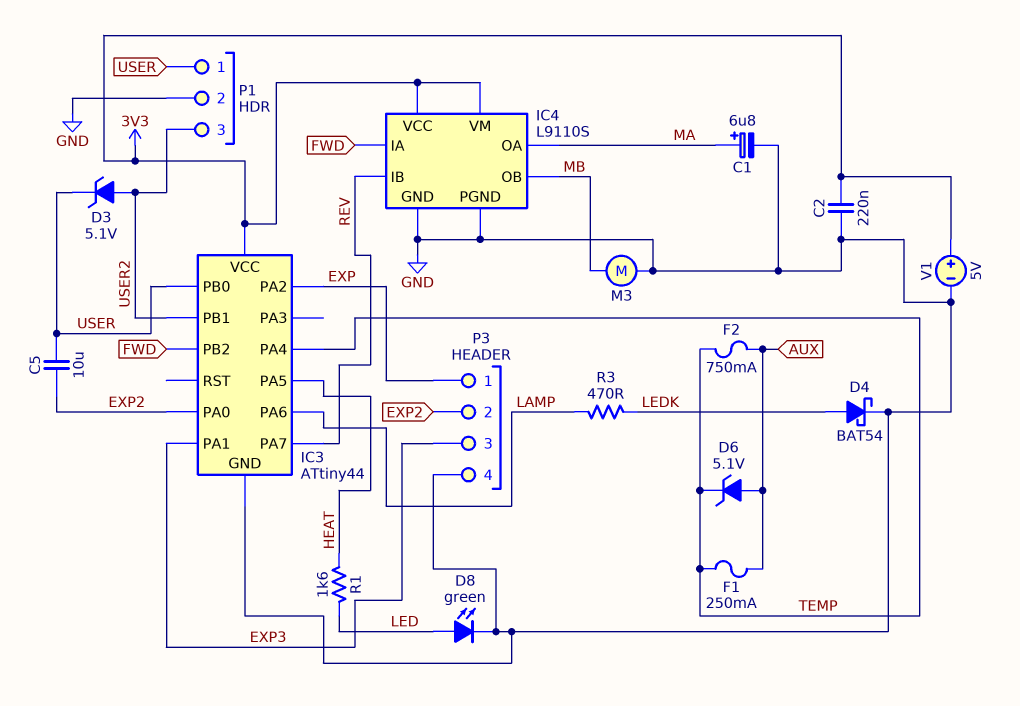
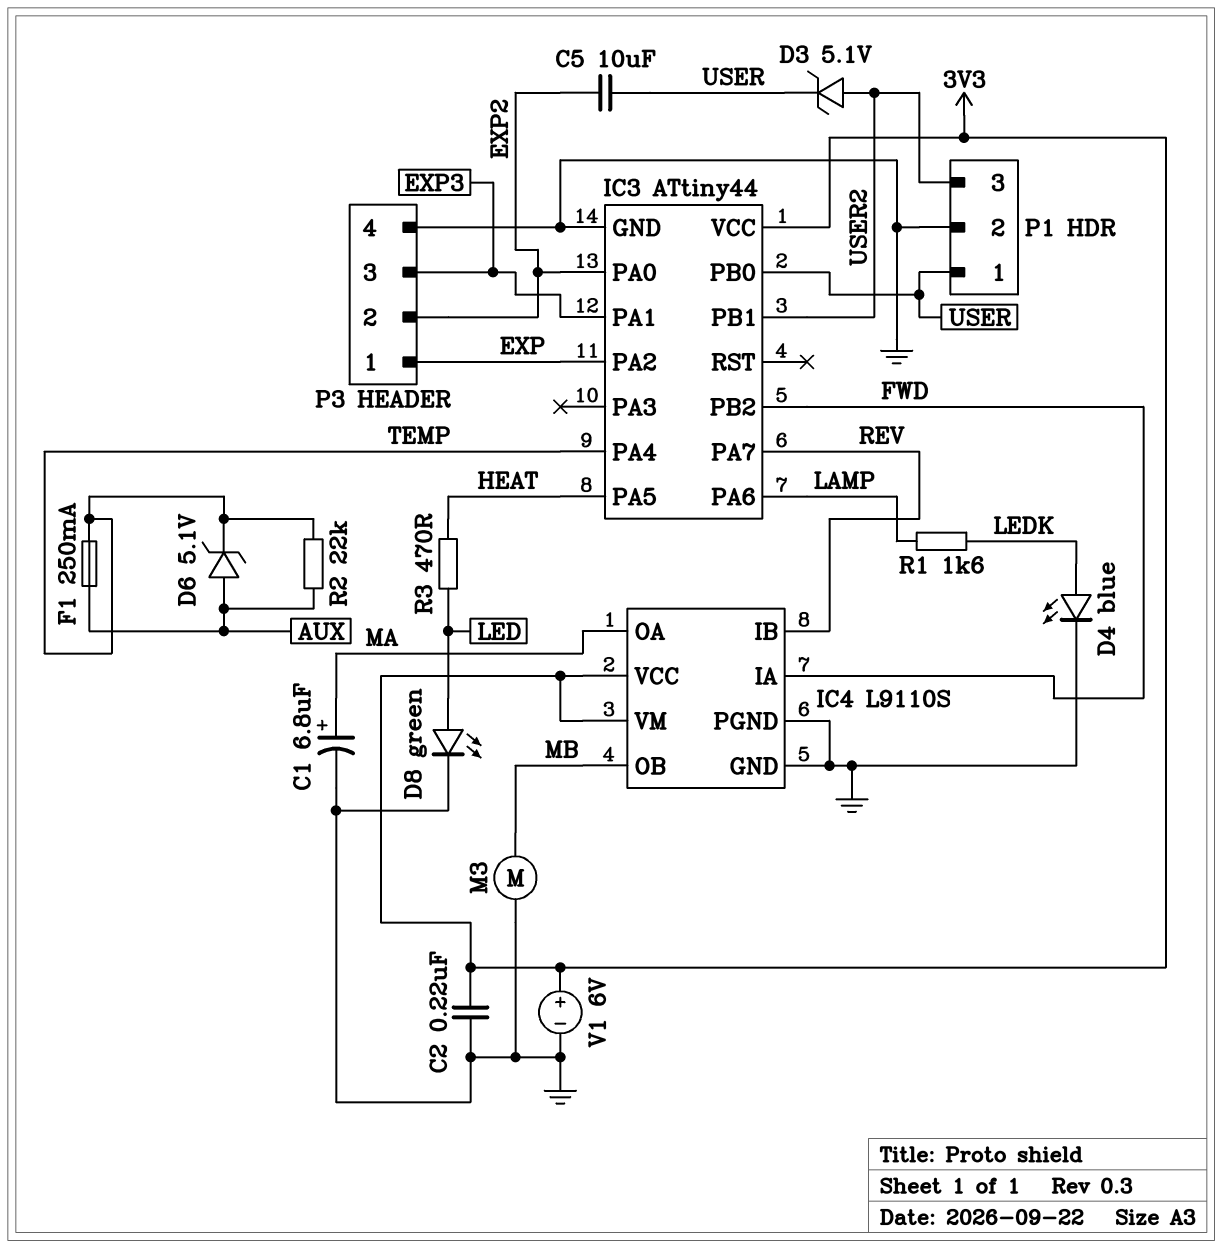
D4: schottky BAT54 (A LEDK, K GND) -> LED blue (A LEDK, K GND)
F2: 750mA (AUX, TEMP) -> none
R1: 1.6k (HEAT, LED) -> 1.6k (LAMP, LEDK)
R2: none -> 22k (AUX, TEMP)
R3: 470 (LAMP, LEDK) -> 470 (HEAT, LED)
V1: 5V (plus 3V3, minus GND) -> 6V (plus 3V3, minus GND)

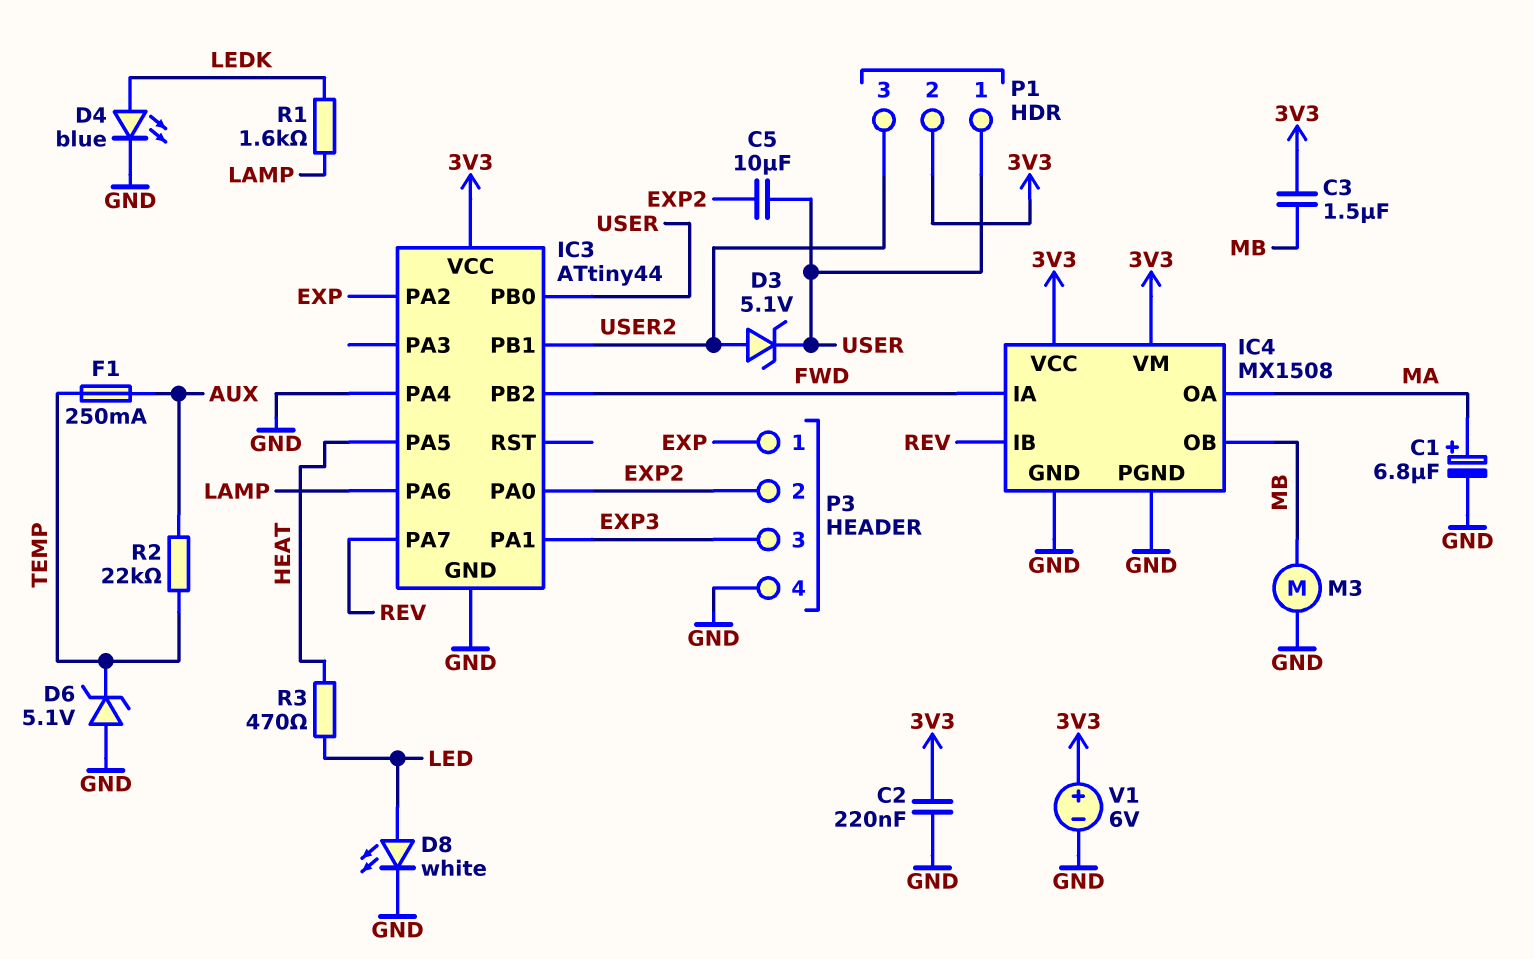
C3: none -> 1.5uF (3V3, MB)
D6: zener 5.1V (A AUX, K TEMP) -> zener 5.1V (A GND, K TEMP)
D8: LED green (A LED, K GND) -> LED white (A LED, K GND)
IC3 pin PA4: TEMP -> GND
IC4: L9110S -> MX1508
P1 pin 2: GND -> 3V3

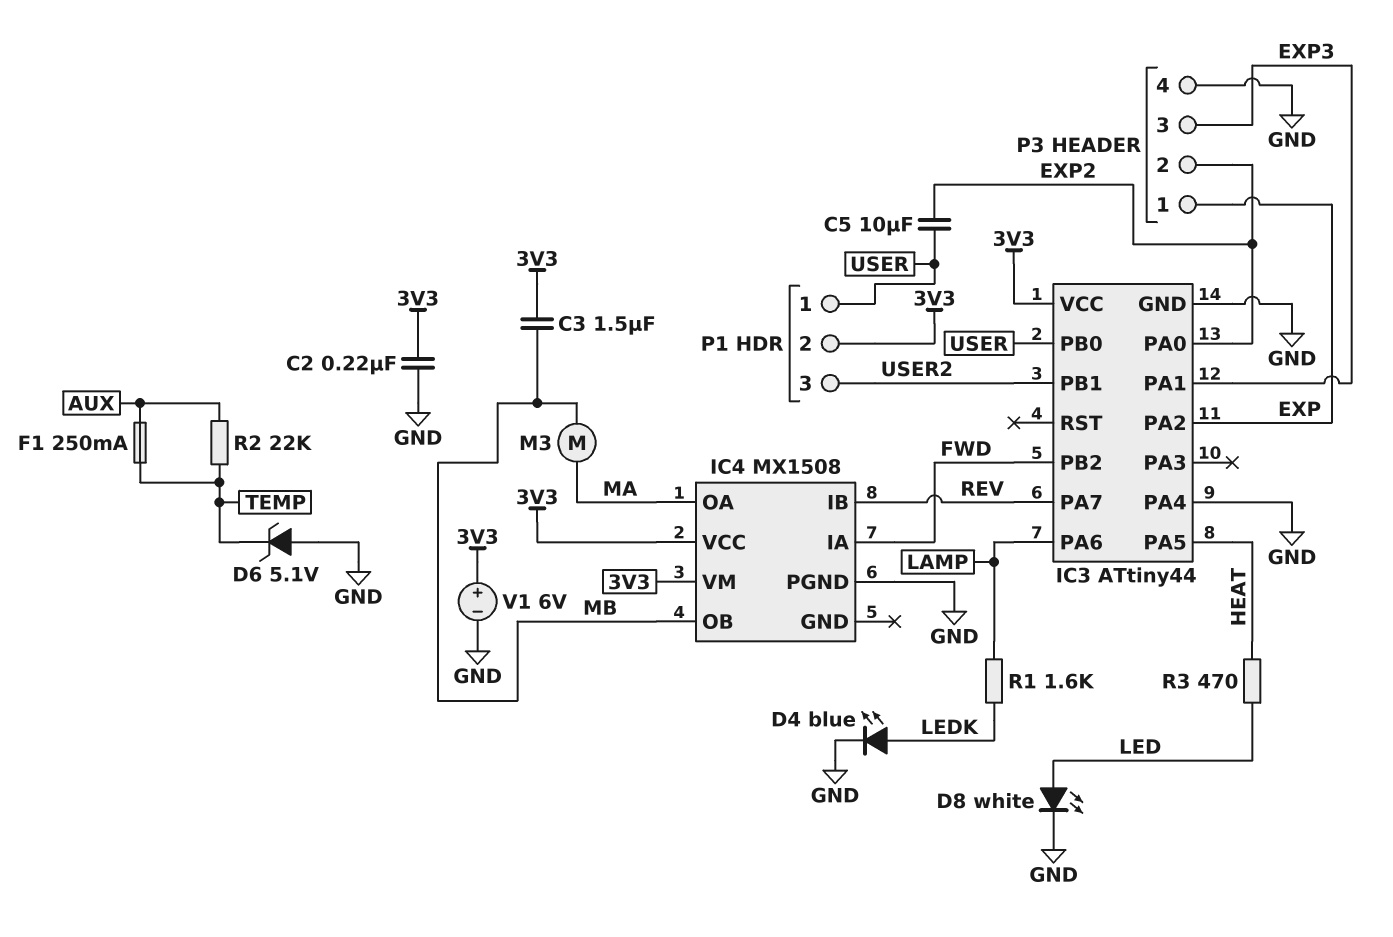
C1: 6.8uF (plus MA, minus GND) -> none
D3: zener 5.1V (A USER2, K USER) -> none
IC4 pin GND: GND -> none
M3: motor (GND, MB) -> motor (MA, MB)

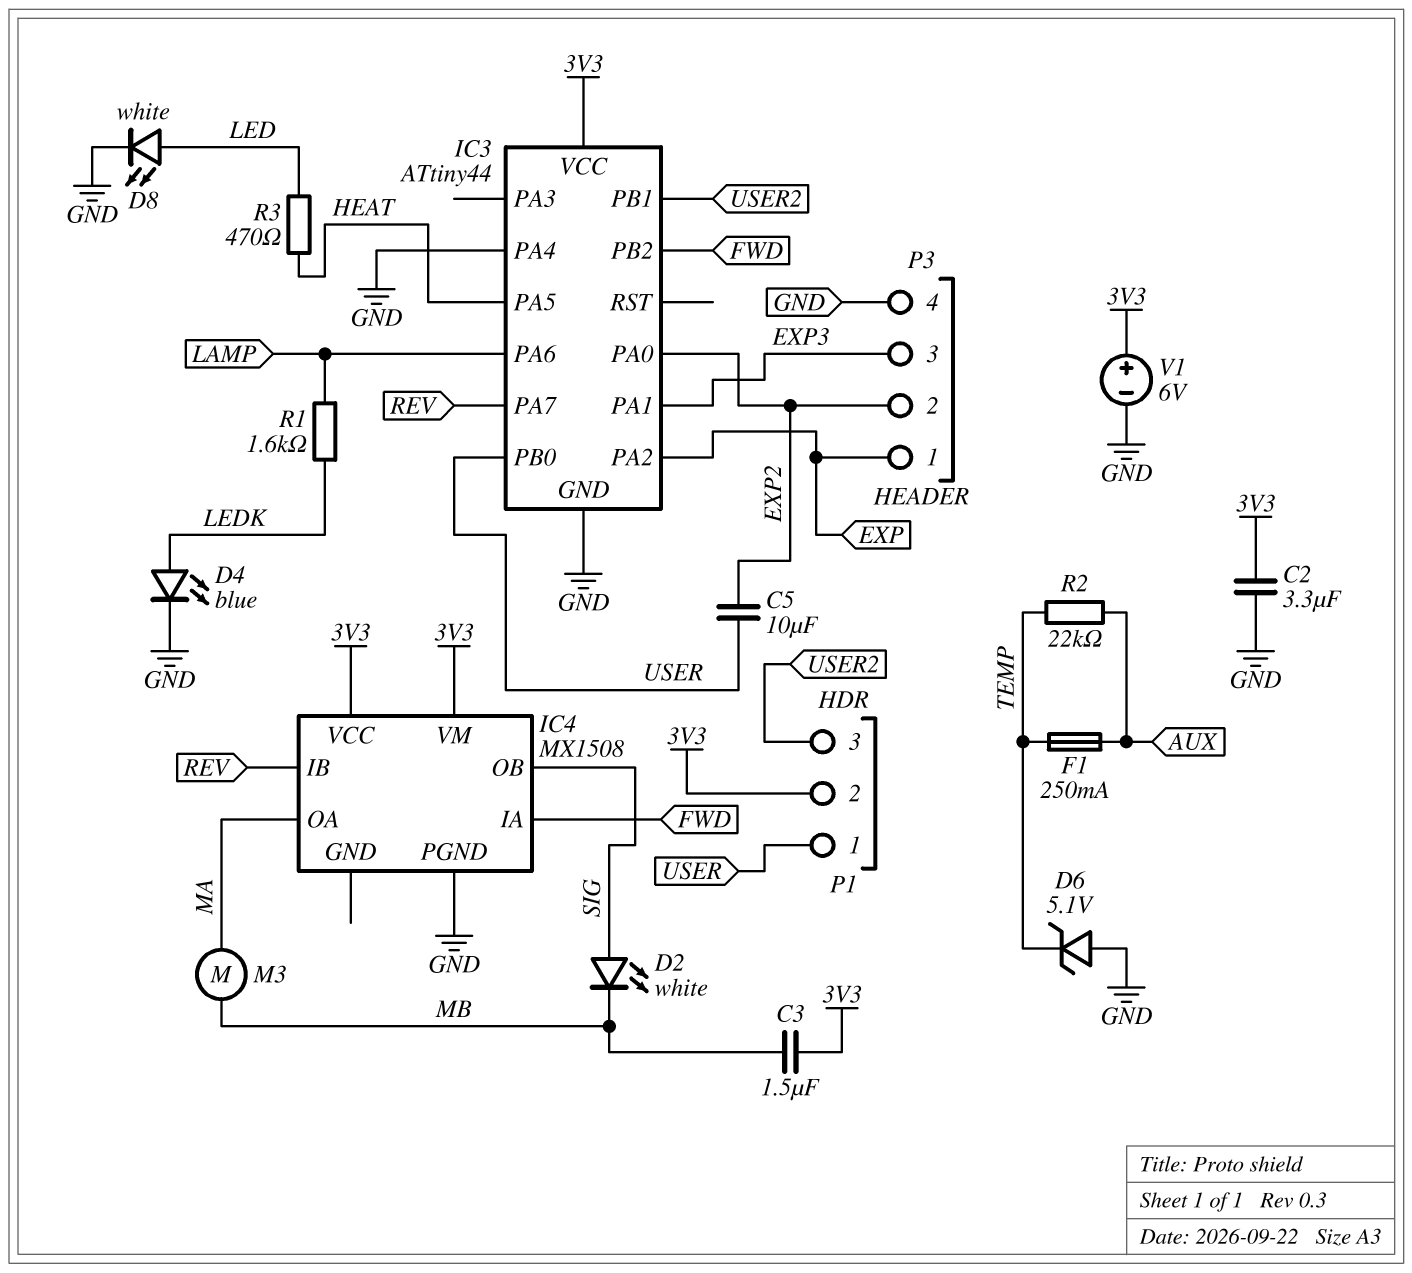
C2: 220nF (3V3, GND) -> 3.3uF (3V3, GND)
D2: none -> LED white (A SIG, K MB)
IC4 pin OB: MB -> SIG

